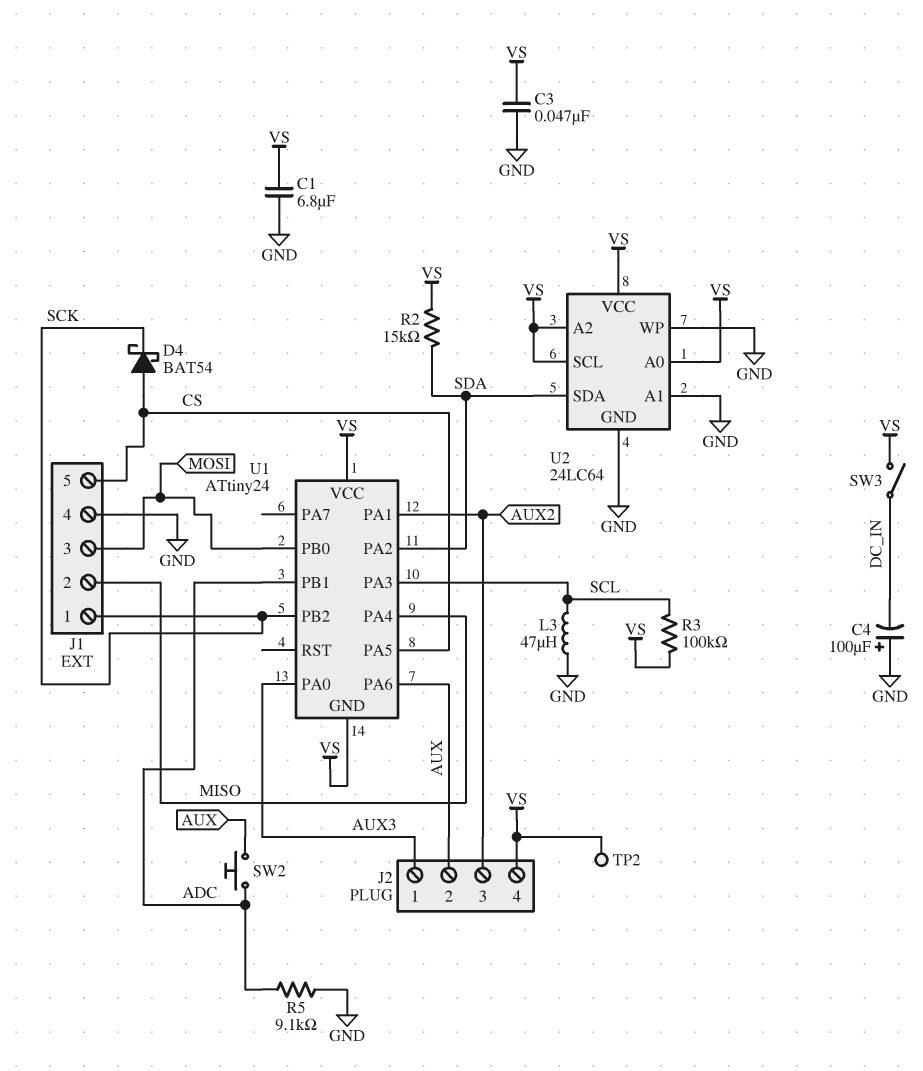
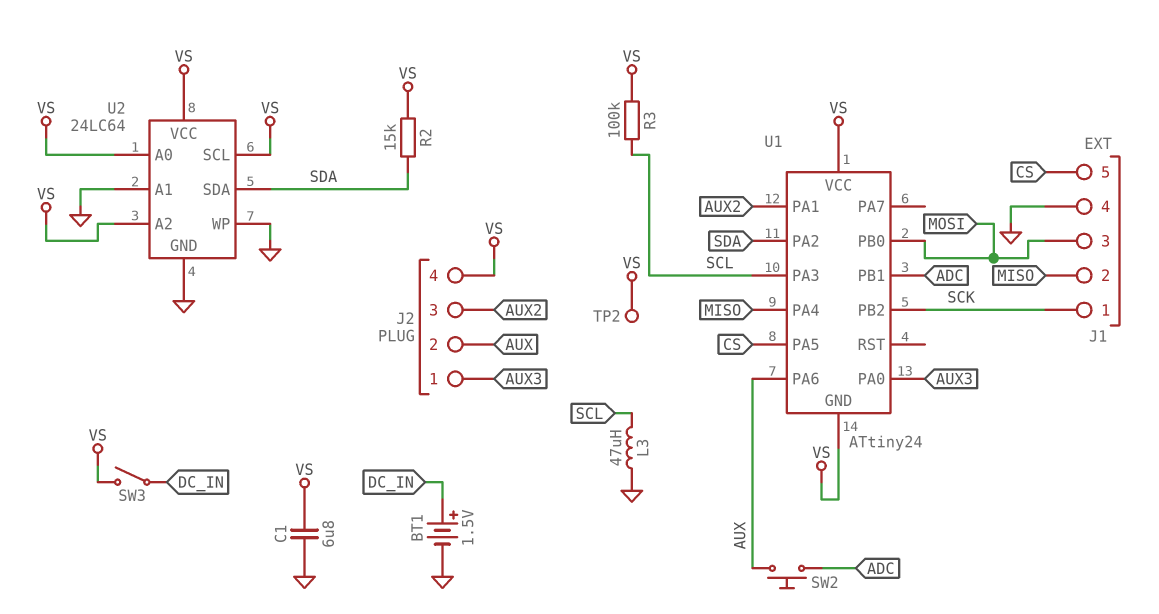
BT1: none -> 1.5V (plus DC_IN, minus GND)
C3: 47nF (GND, VS) -> none
C4: 100uF (plus GND, minus DC_IN) -> none
D4: schottky BAT54 (A CS, K SCK) -> none
R5: 9.1k (ADC, GND) -> none

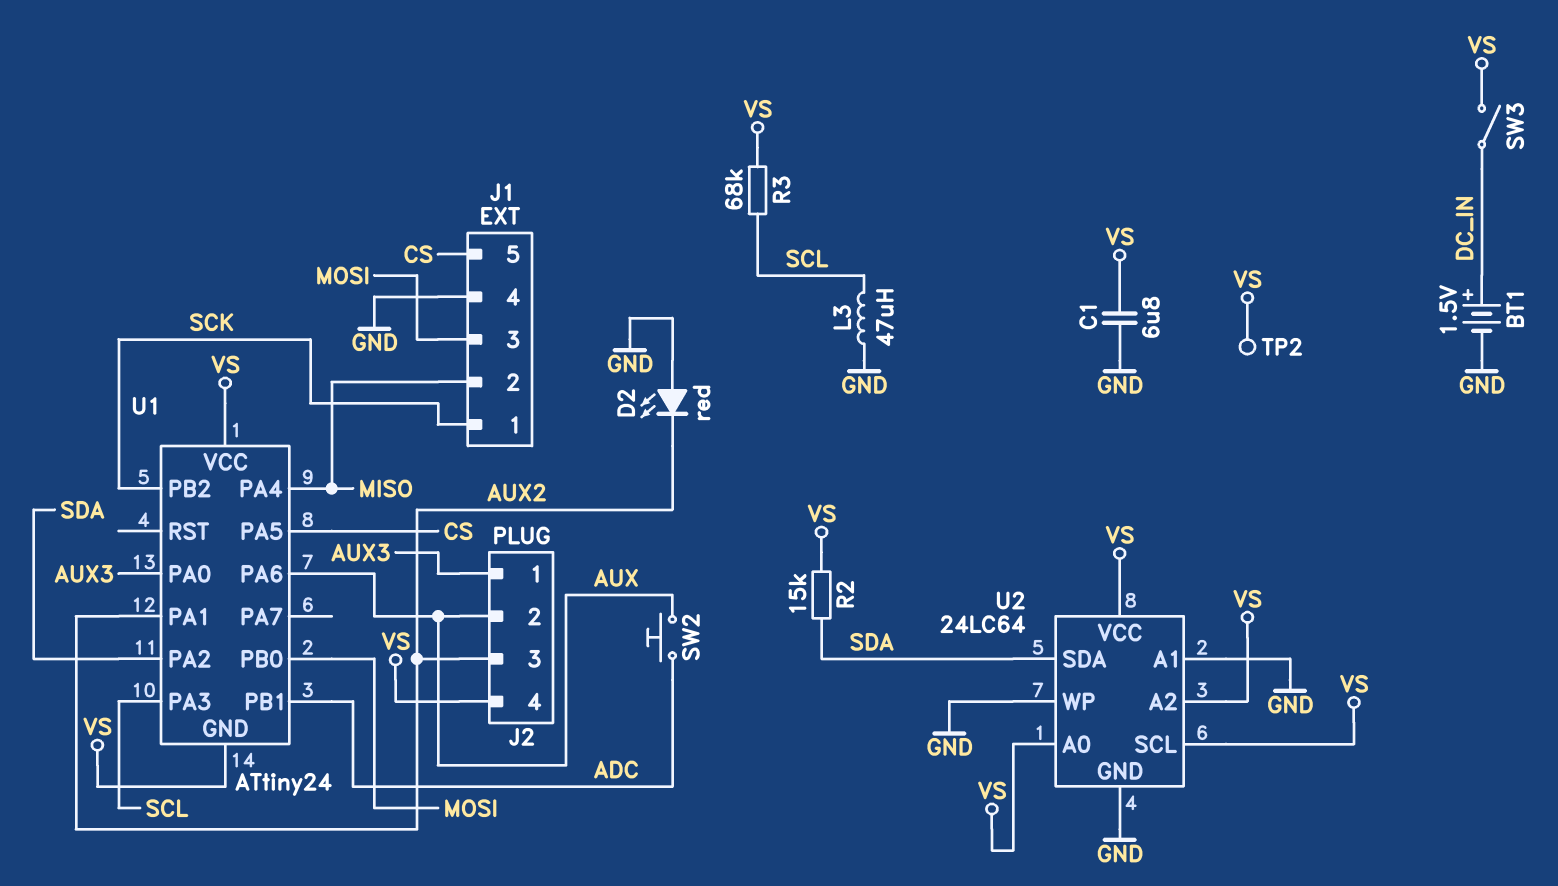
D2: none -> LED red (A GND, K AUX2)
R3: 100k (SCL, VS) -> 68k (SCL, VS)

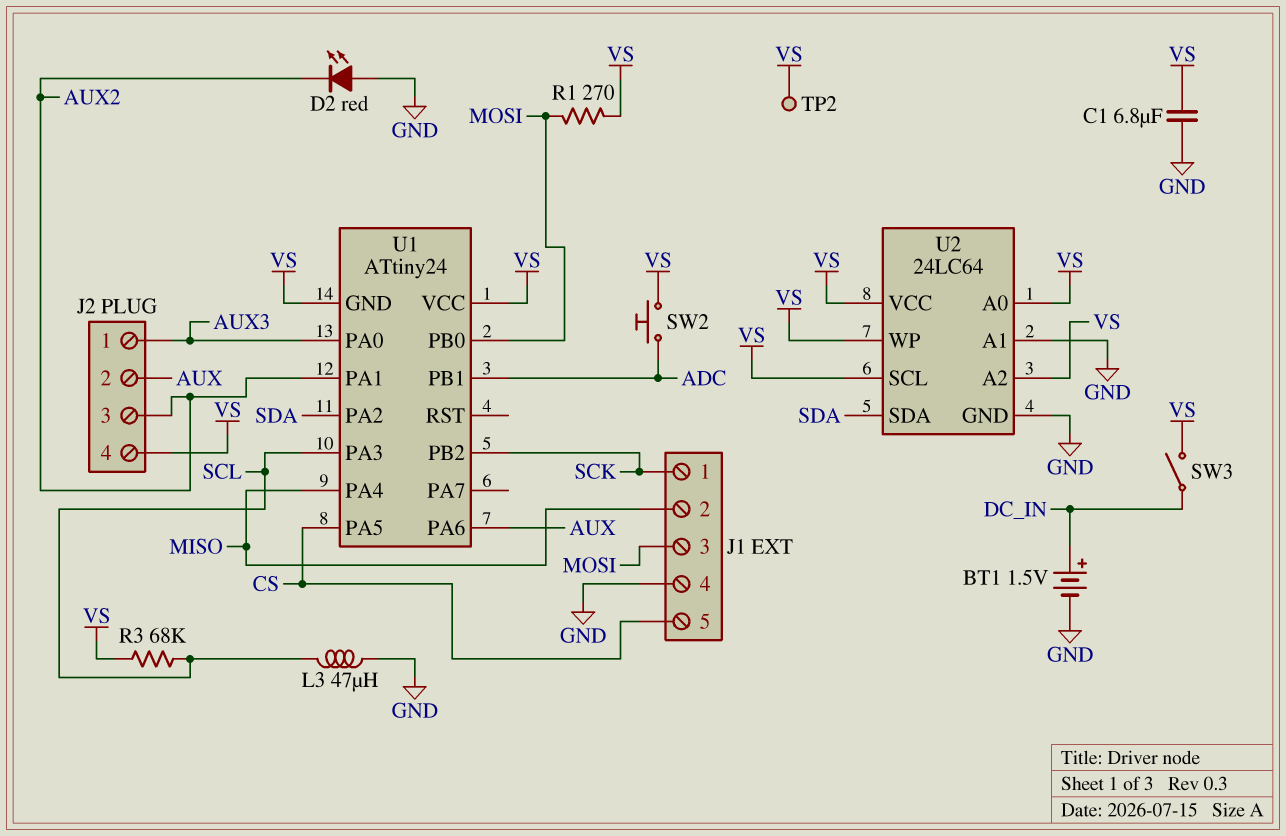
R1: none -> 270 (MOSI, VS)
R2: 15k (SDA, VS) -> none
SW2: button (ADC, AUX) -> button (ADC, VS)
U2 pin WP: GND -> VS

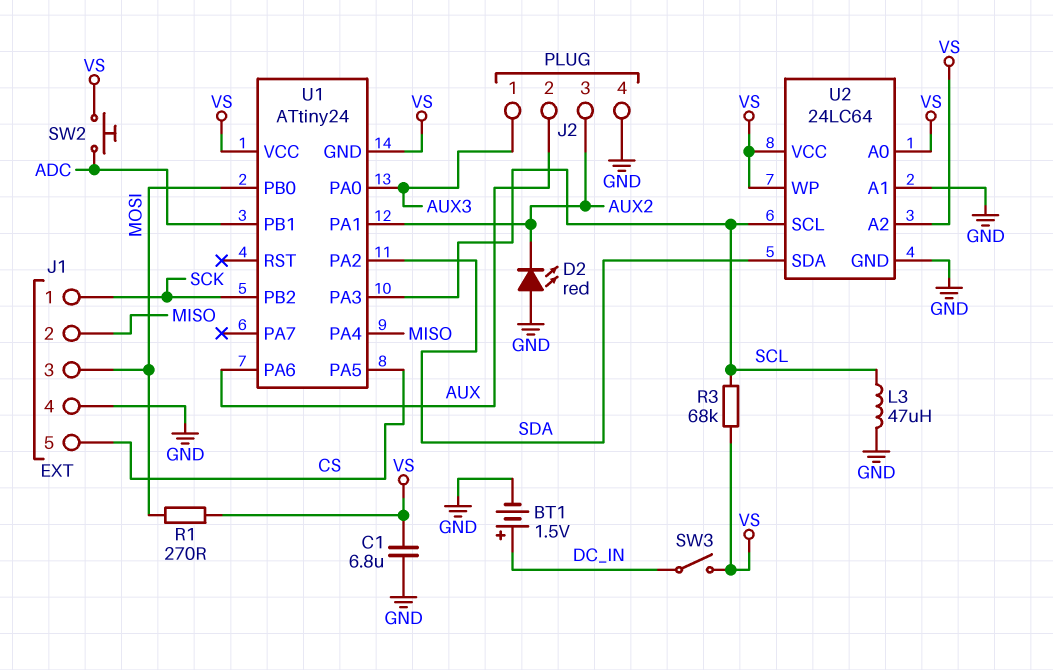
J2 pin 4: VS -> GND
TP2: test point (VS) -> none
U2 pin SCL: VS -> SCL

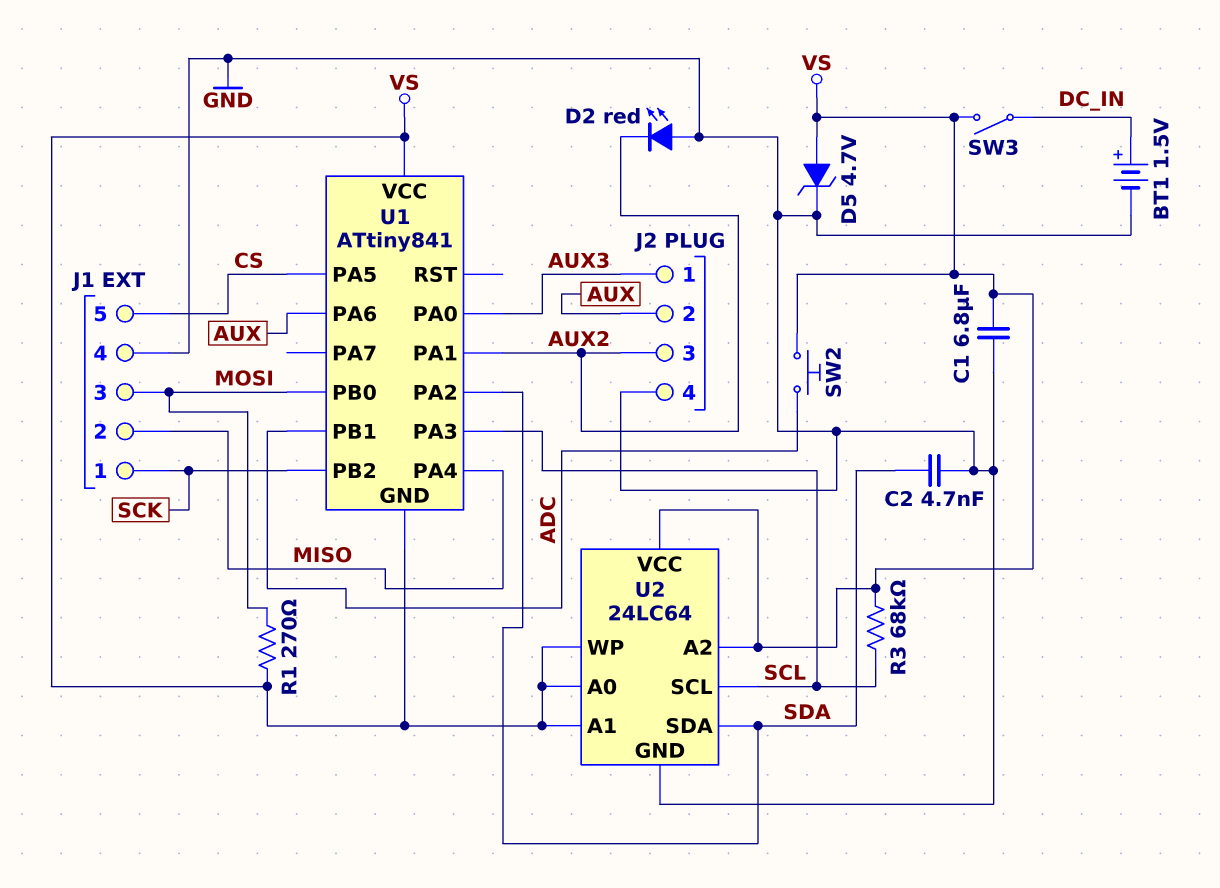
C2: none -> 4.7nF (GND, SDA)
D5: none -> zener 4.7V (A VS, K GND)
L3: 47uH (GND, SCL) -> none
U1: ATtiny24 -> ATtiny841
U2 pin A1: GND -> VS

